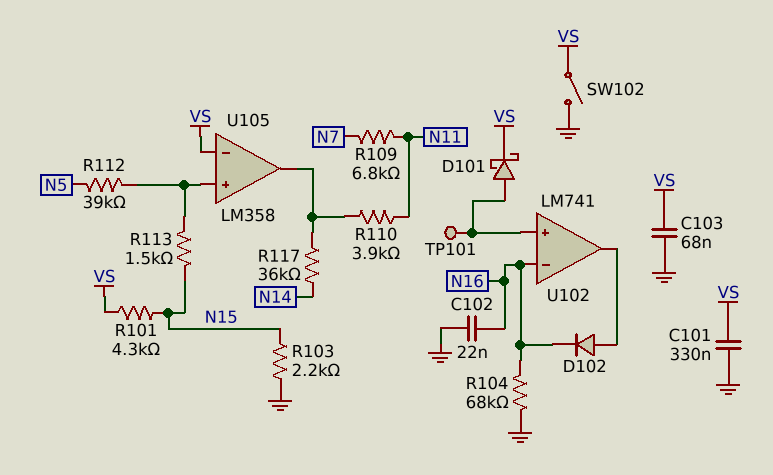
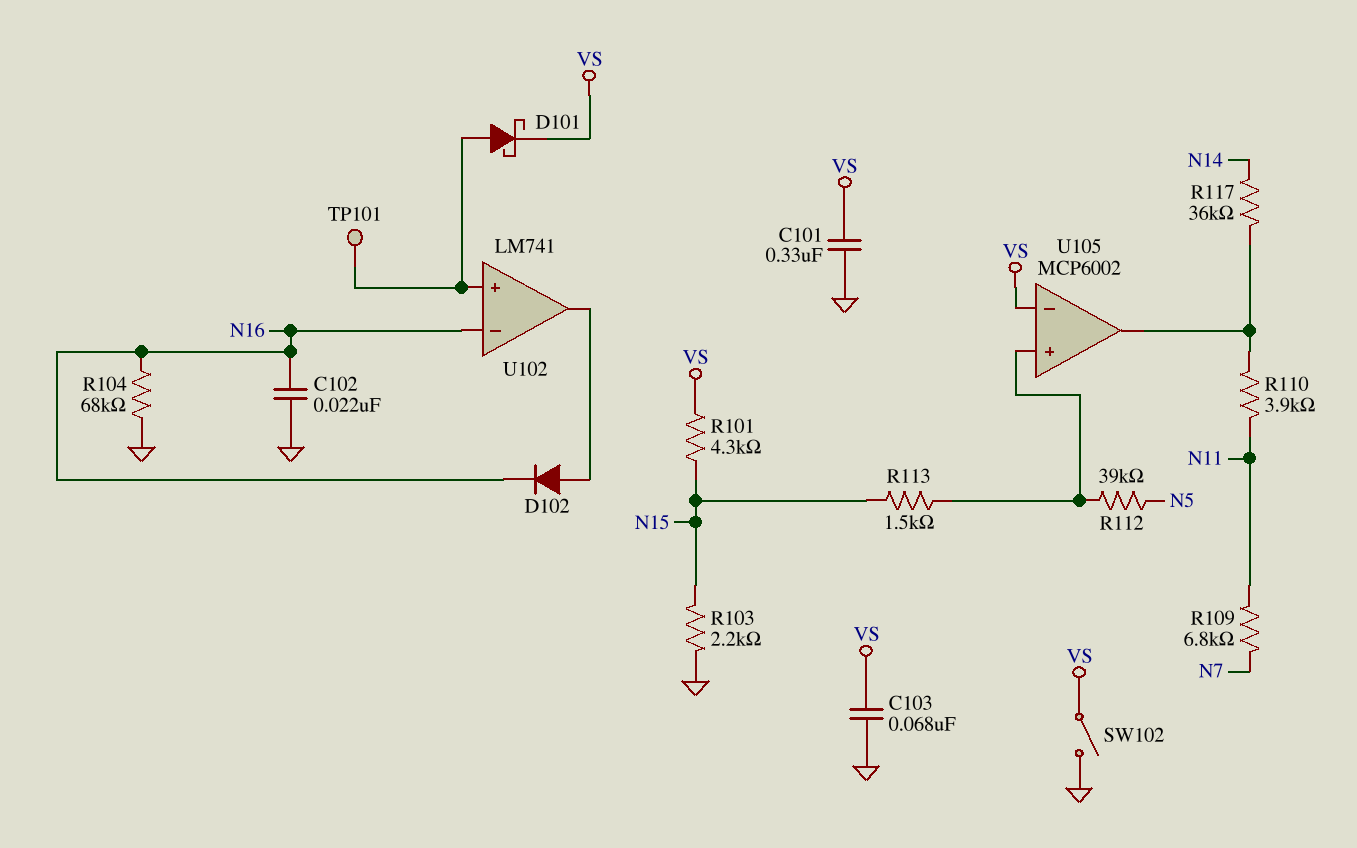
U105: LM358 -> MCP6002

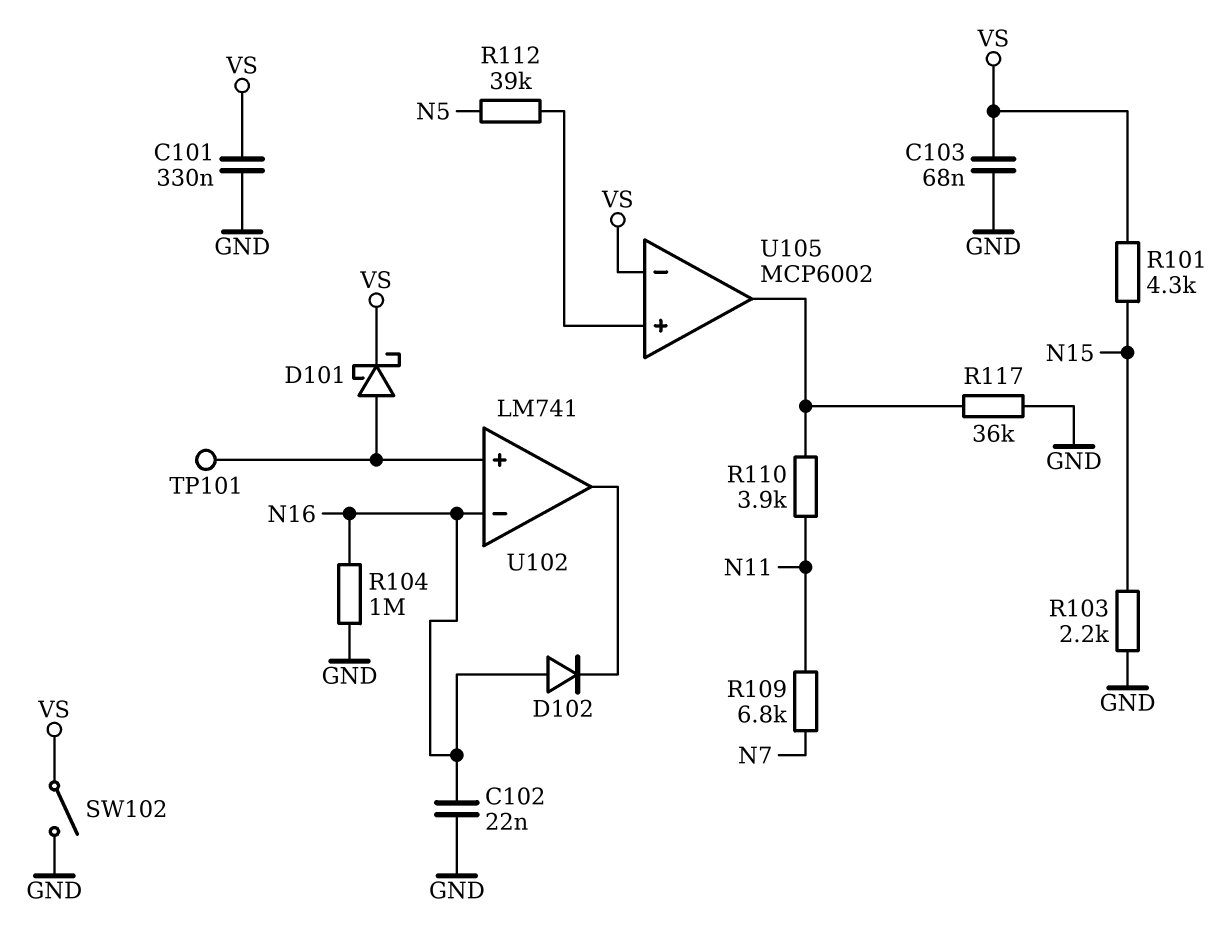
D102: diode (A U102/out, K N16) -> diode (A N16, K U102/out)
R104: 68k (GND, N16) -> 1M (GND, N16)
R113: 1.5k (N15, U105/in+) -> none
R117: 36k (N14, U105/out) -> 36k (GND, U105/out)

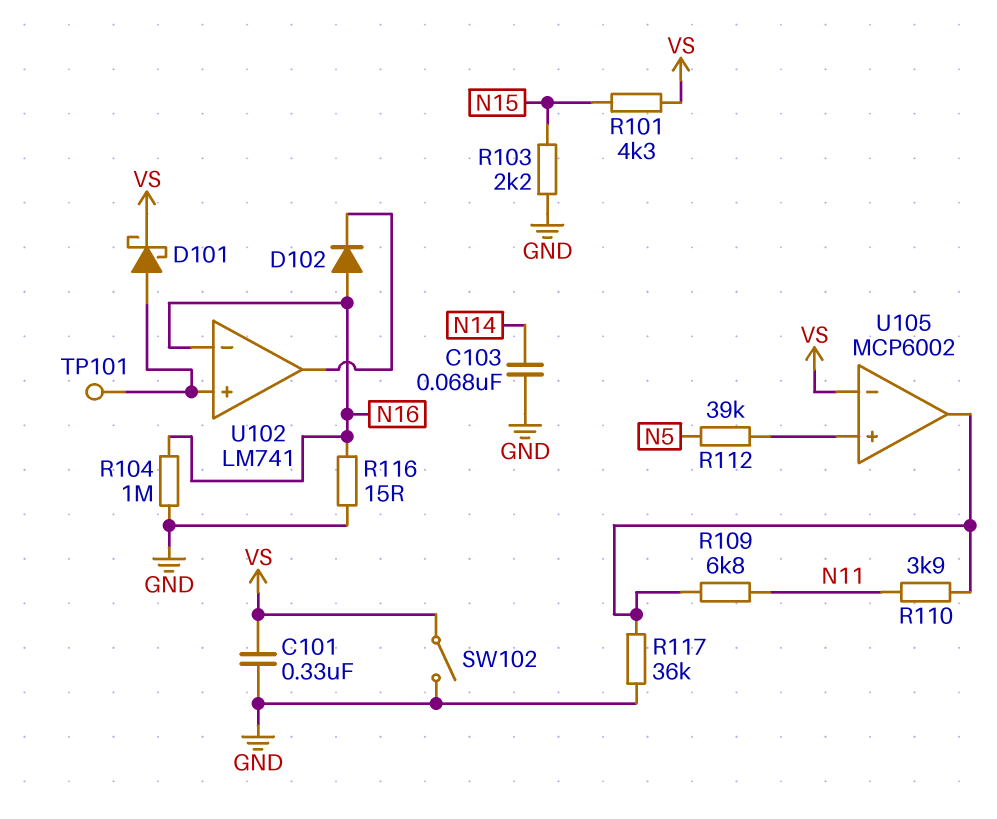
C102: 22nF (GND, N16) -> none
C103: 68nF (GND, VS) -> 68nF (GND, N14)
R109: 6.8k (N7, N11) -> 6.8k (N11, U105/out)
R116: none -> 15 (GND, N16)

